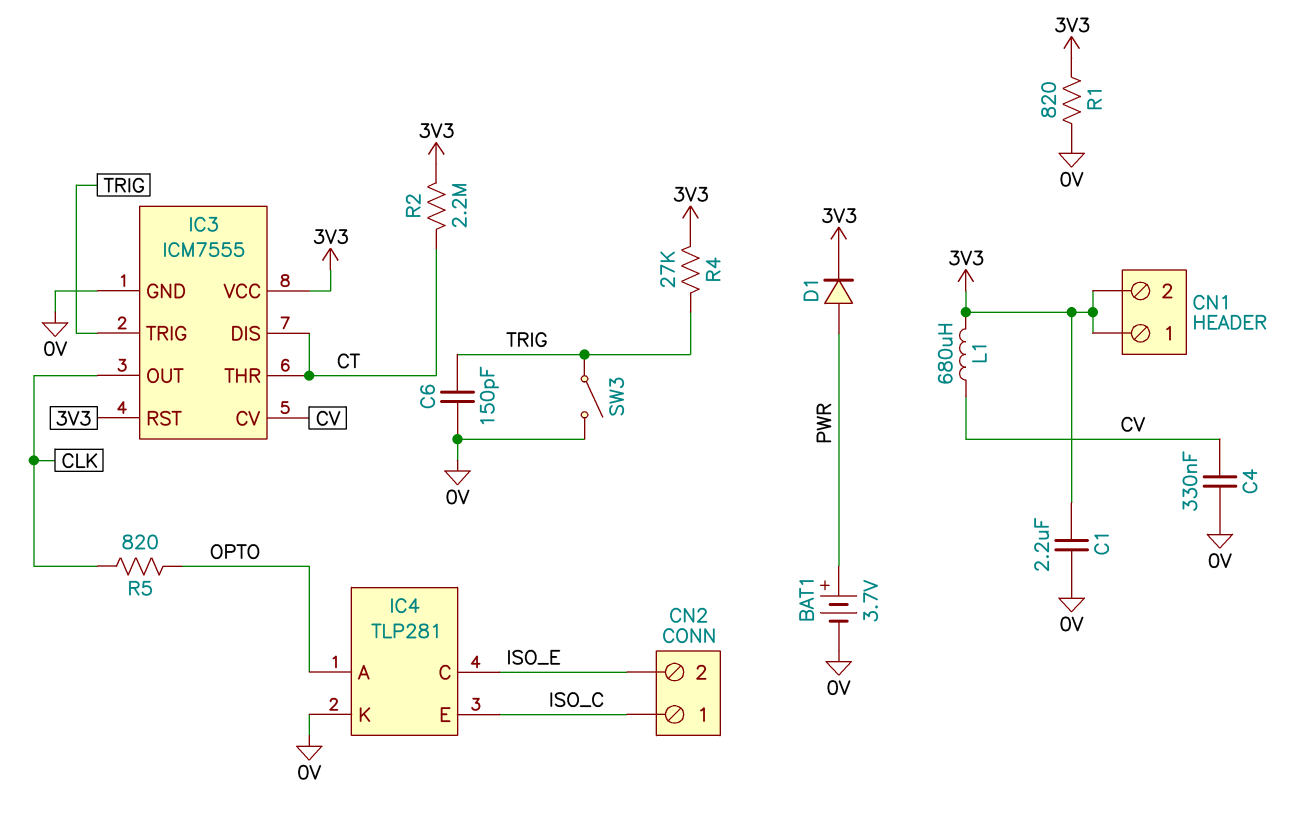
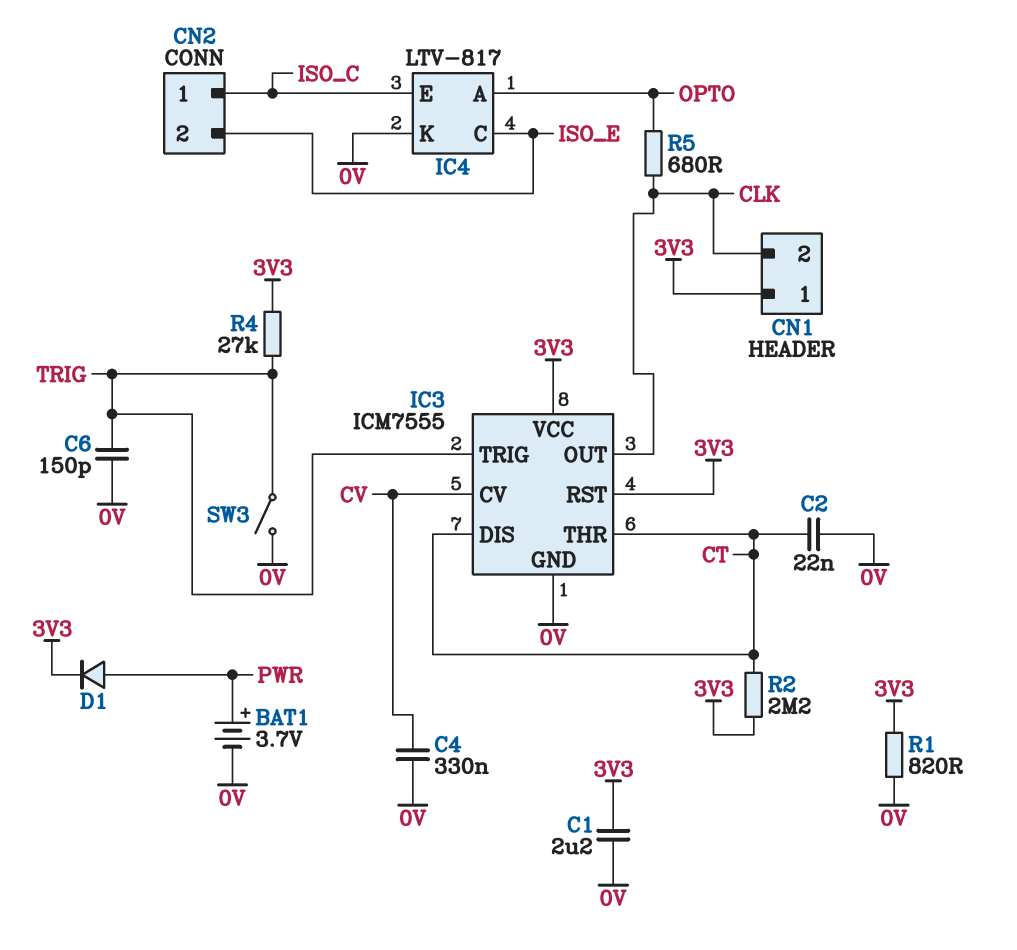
C2: none -> 22nF (0V, CT)
CN1 pin 2: 3V3 -> CLK
IC4: TLP281 -> LTV-817
L1: 680uH (3V3, CV) -> none
R5: 820 (CLK, OPTO) -> 680 (CLK, OPTO)

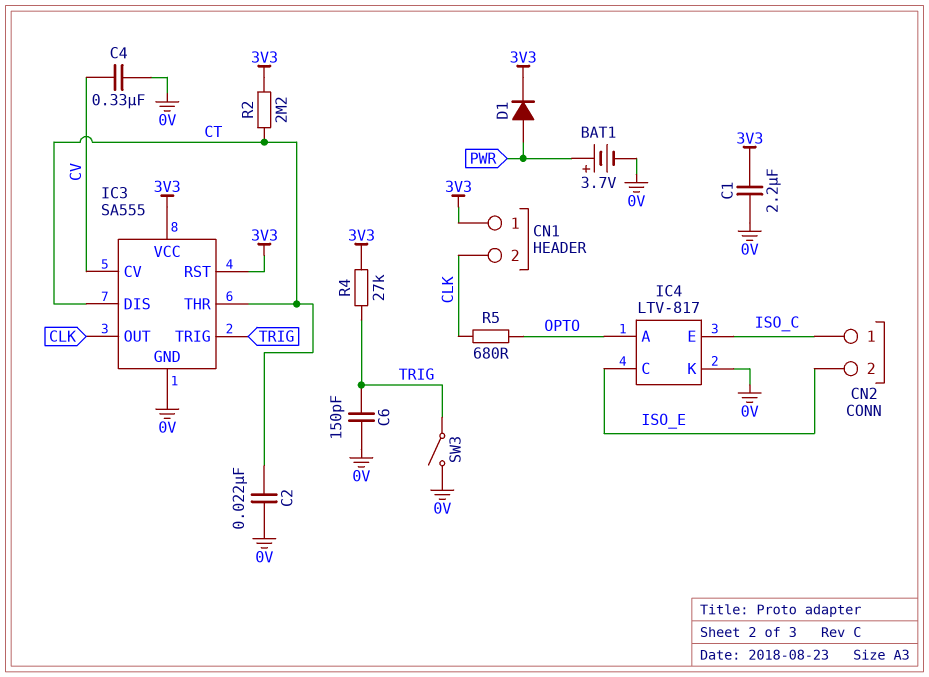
IC3: ICM7555 -> SA555
R1: 820 (0V, 3V3) -> none

